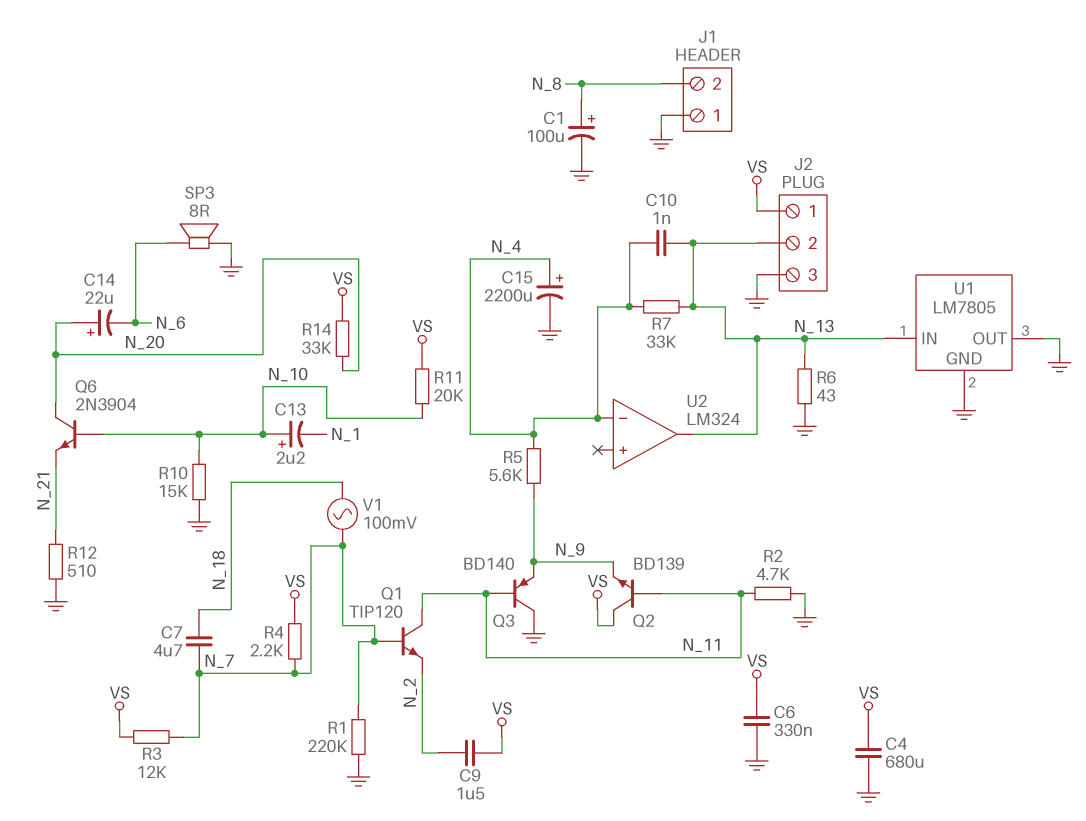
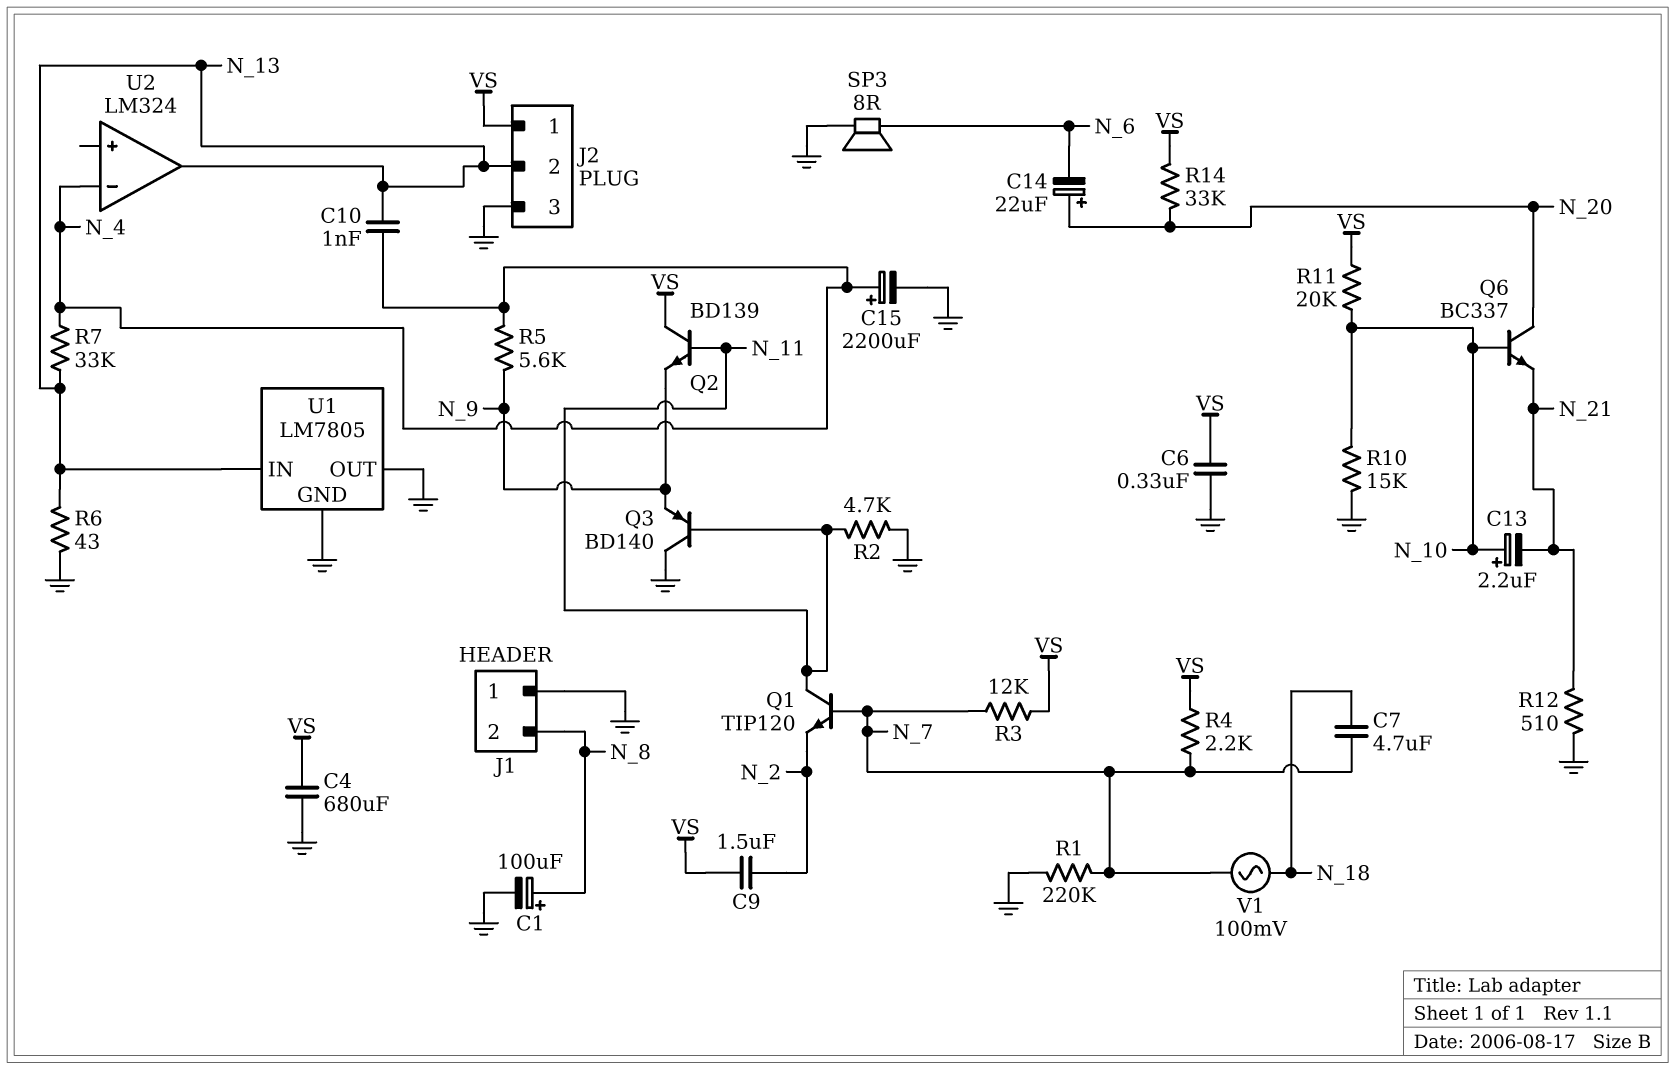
C13: 2.2uF (plus N_10, minus N_1) -> 2.2uF (plus N_10, minus N_21)
Q6: NPN 2N3904 (B N_10, C N_20, E N_21) -> NPN BC337 (B N_10, C N_20, E N_21)

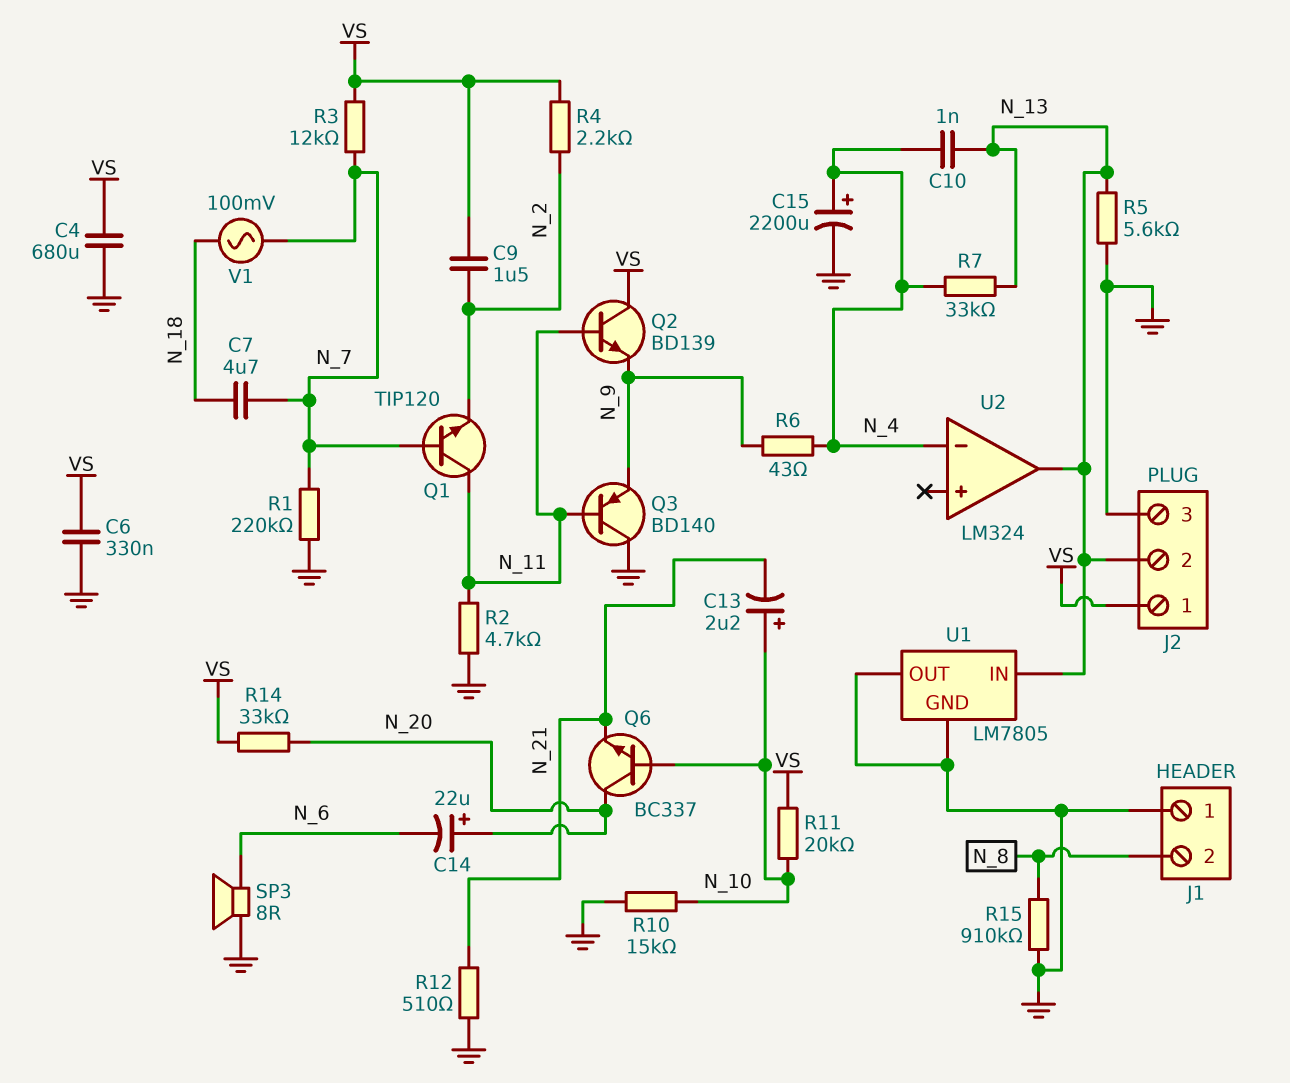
C1: 100uF (plus N_8, minus GND) -> none
R4: 2.2k (N_7, VS) -> 2.2k (N_2, VS)
R5: 5.6k (N_4, N_9) -> 5.6k (GND, N_13)
R6: 43 (GND, N_13) -> 43 (N_4, N_9)
R15: none -> 910k (GND, N_8)

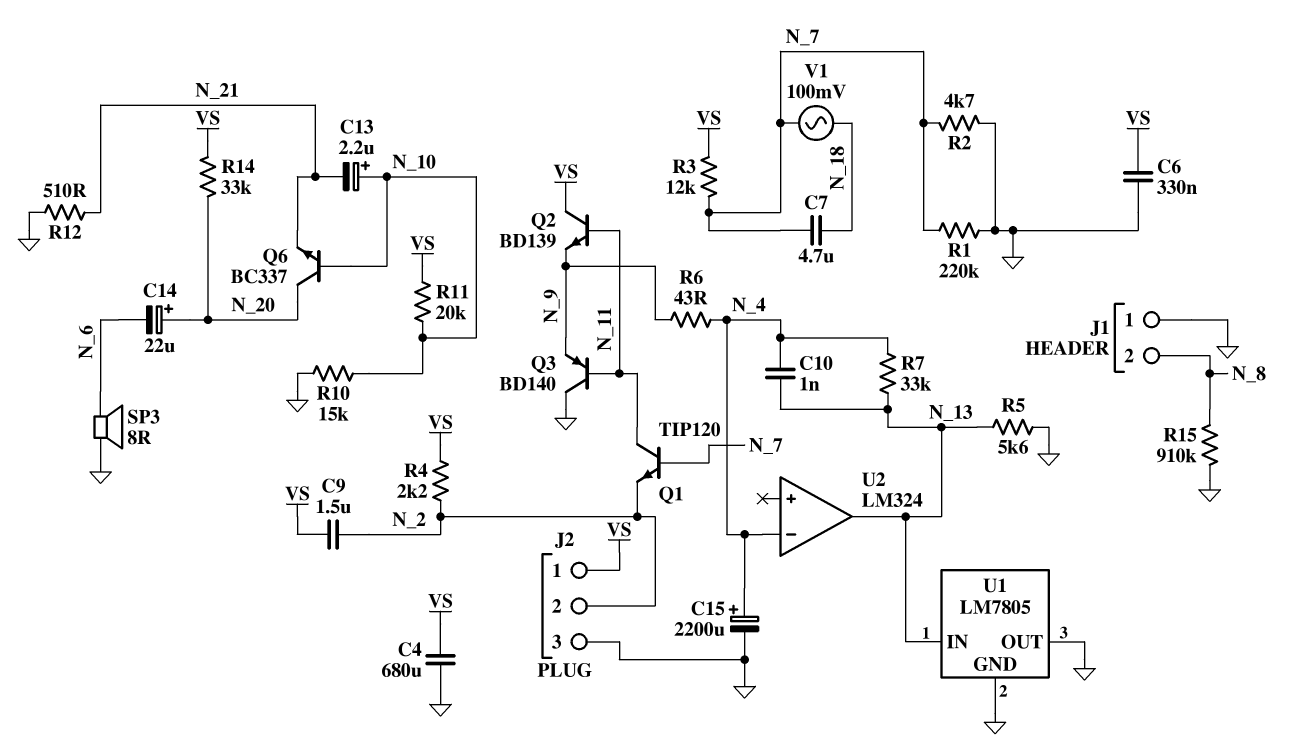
J2 pin 2: N_13 -> N_2
R2: 4.7k (GND, N_11) -> 4.7k (GND, N_7)

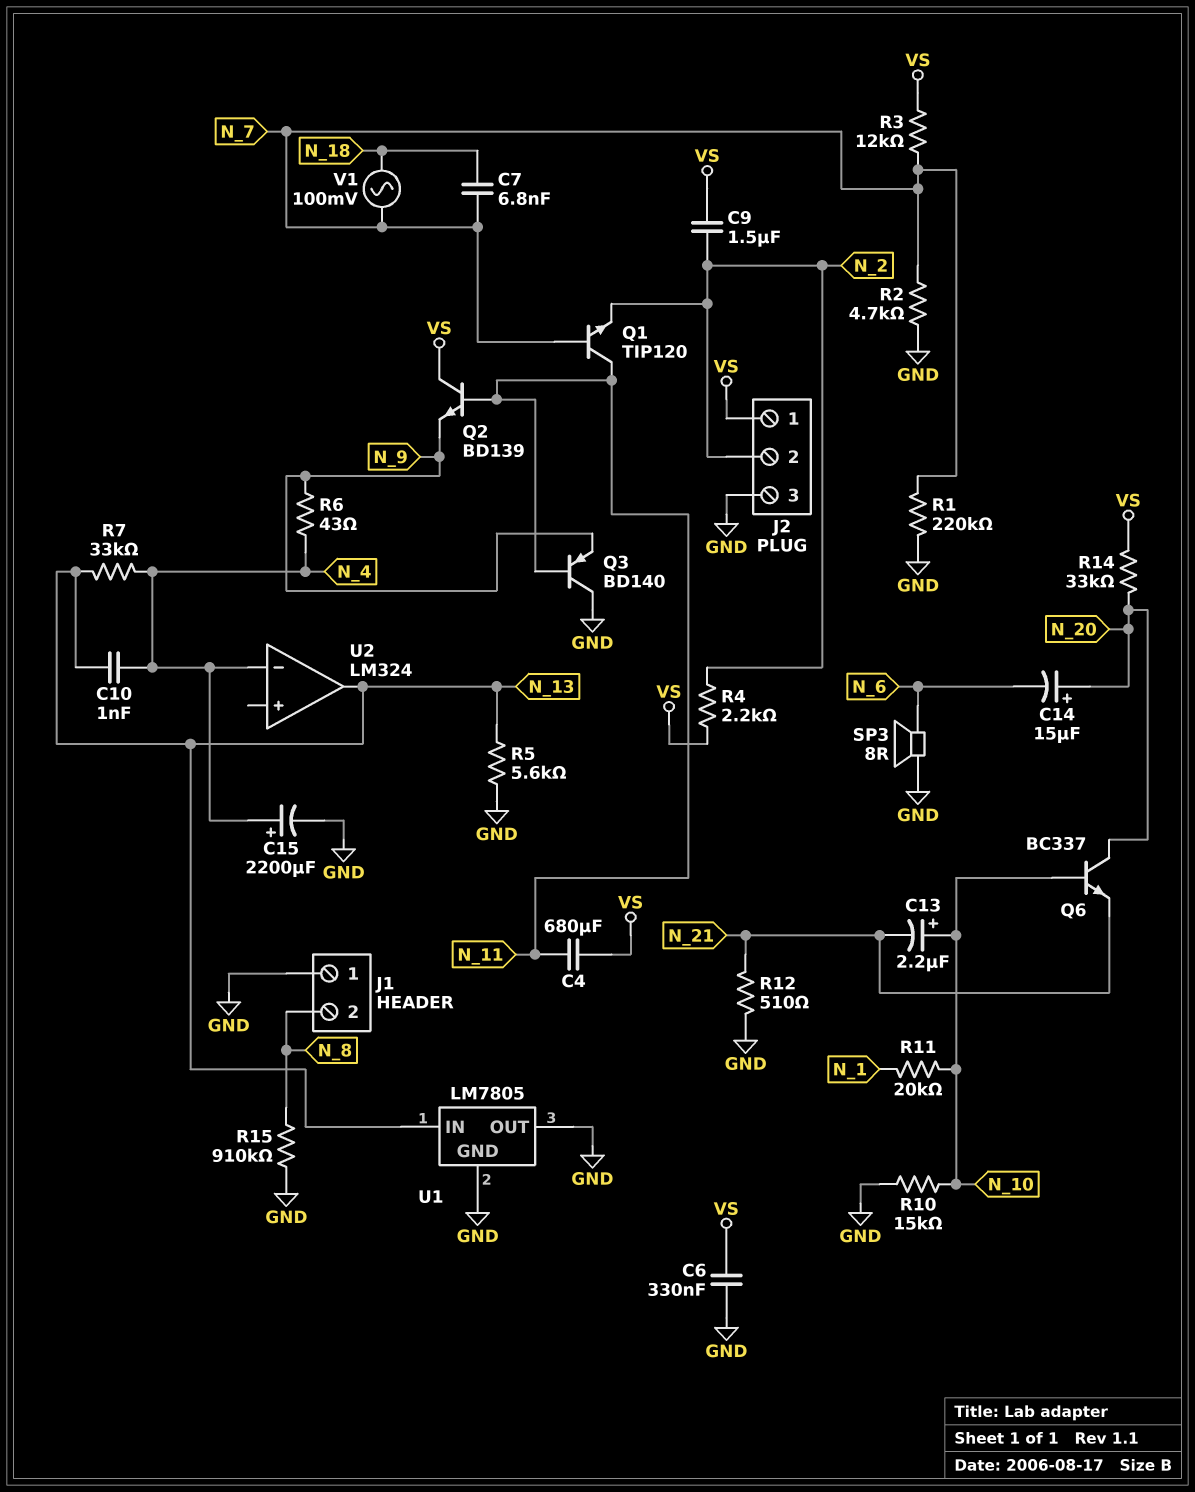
C4: 680uF (GND, VS) -> 680uF (N_11, VS)
C7: 4.7uF (N_7, N_18) -> 6.8nF (N_7, N_18)
C14: 22uF (plus N_20, minus N_6) -> 15uF (plus N_20, minus N_6)
R11: 20k (N_10, VS) -> 20k (N_1, N_10)

